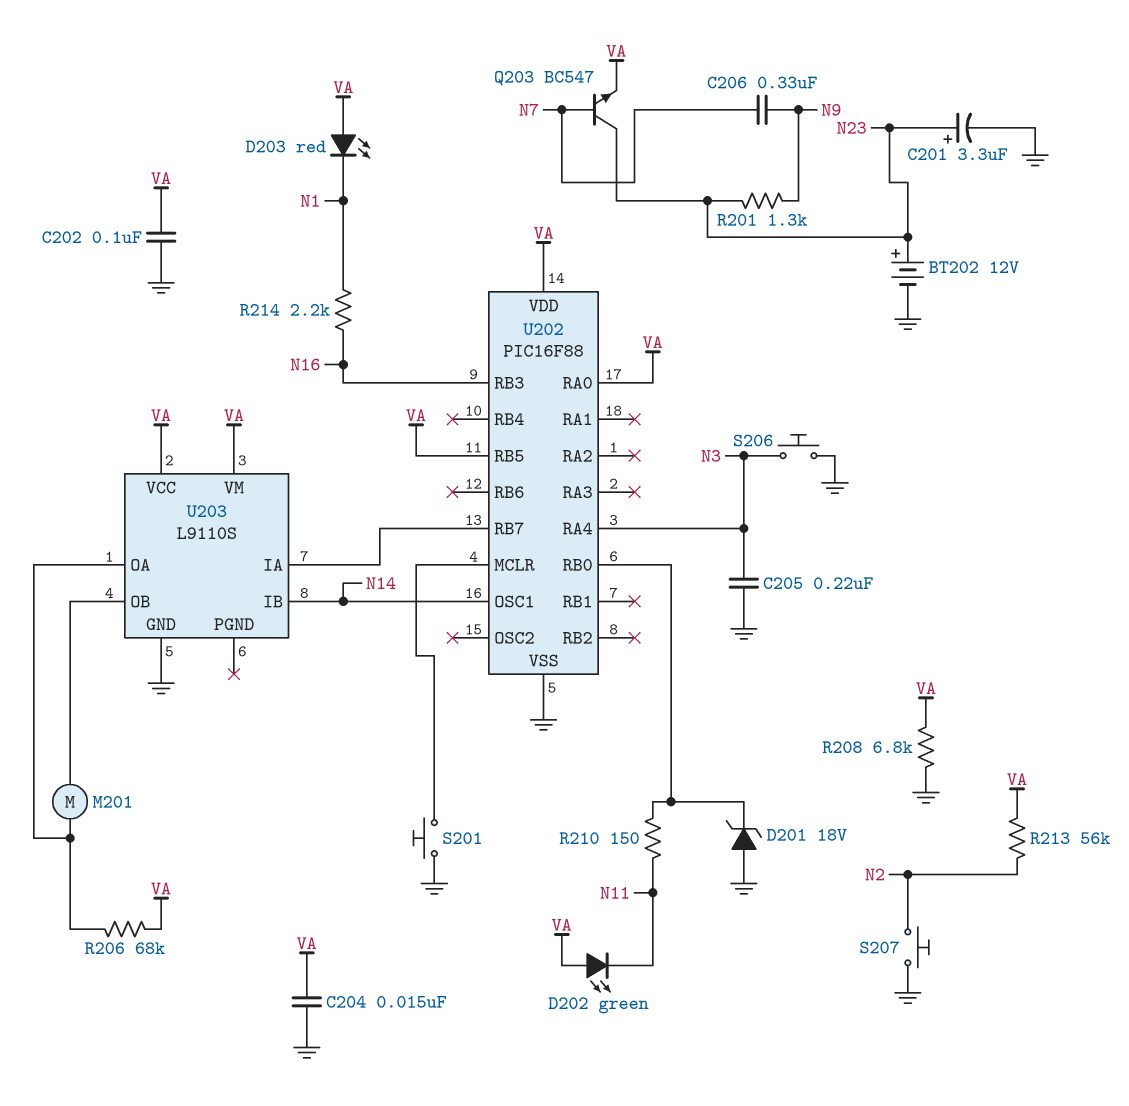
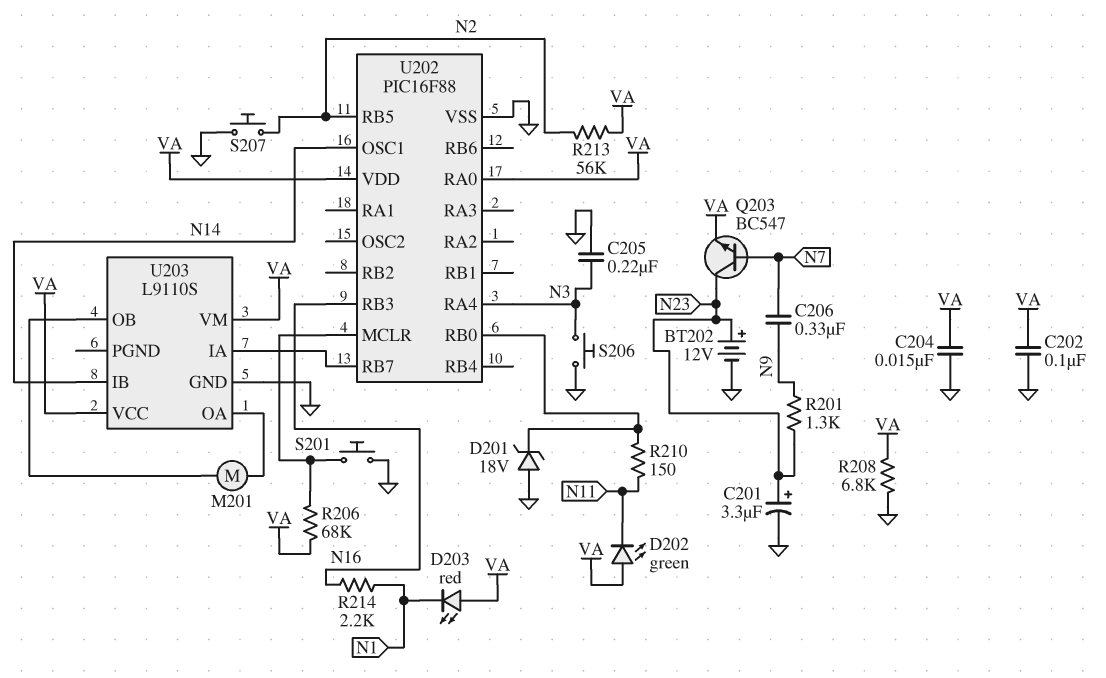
R206: 68k (U203/OA, VA) -> 68k (U202/MCLR, VA)
U202 pin RB5: VA -> N2

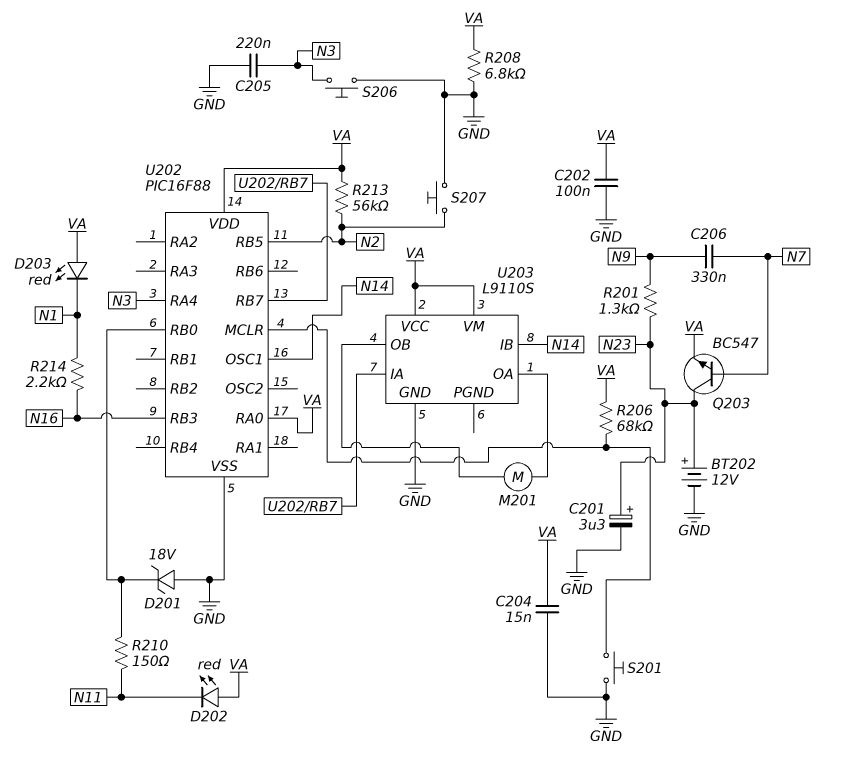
D202: LED green (A VA, K N11) -> LED red (A VA, K N11)

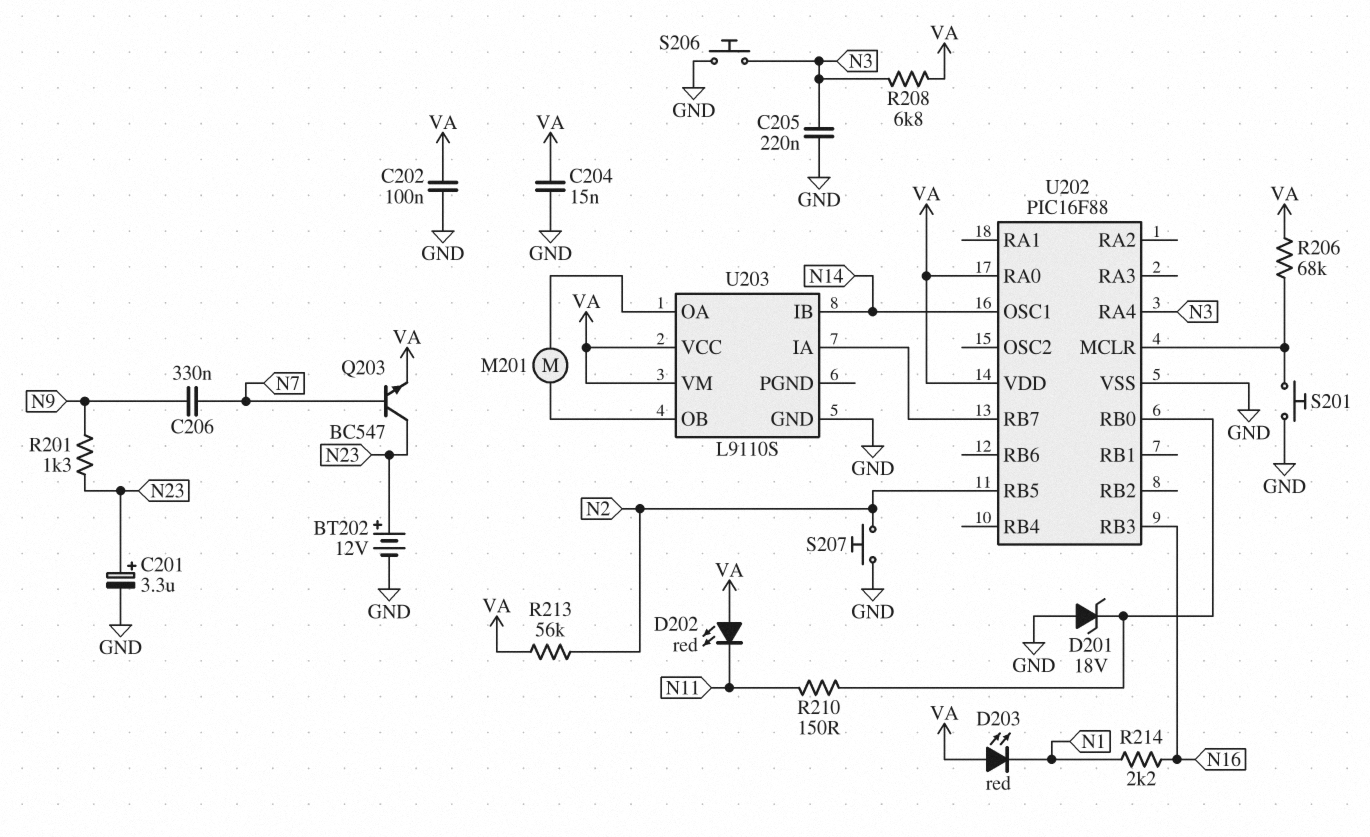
R208: 6.8k (GND, VA) -> 6.8k (N3, VA)

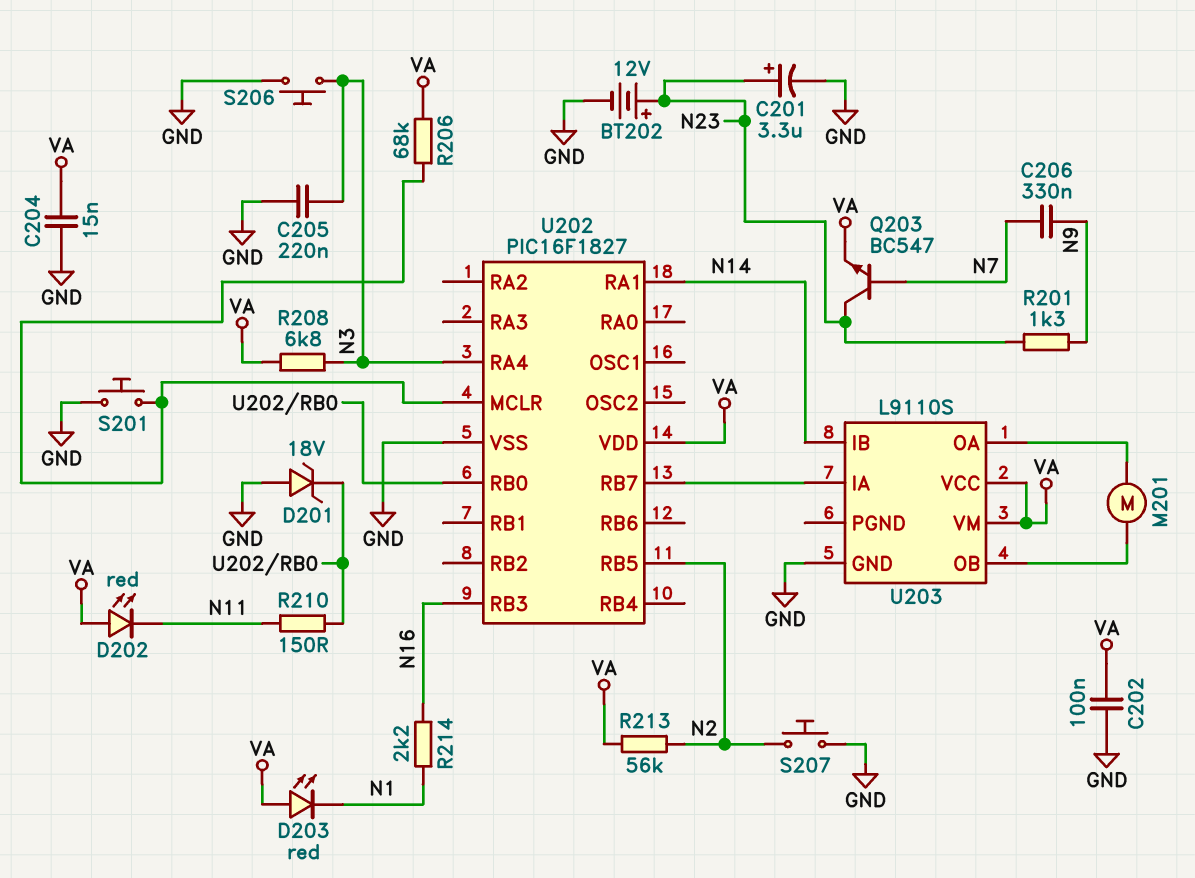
U202: PIC16F88 -> PIC16F1827
U202 pin OSC1: N14 -> none
U202 pin RA0: VA -> none
U202 pin RA1: none -> N14

